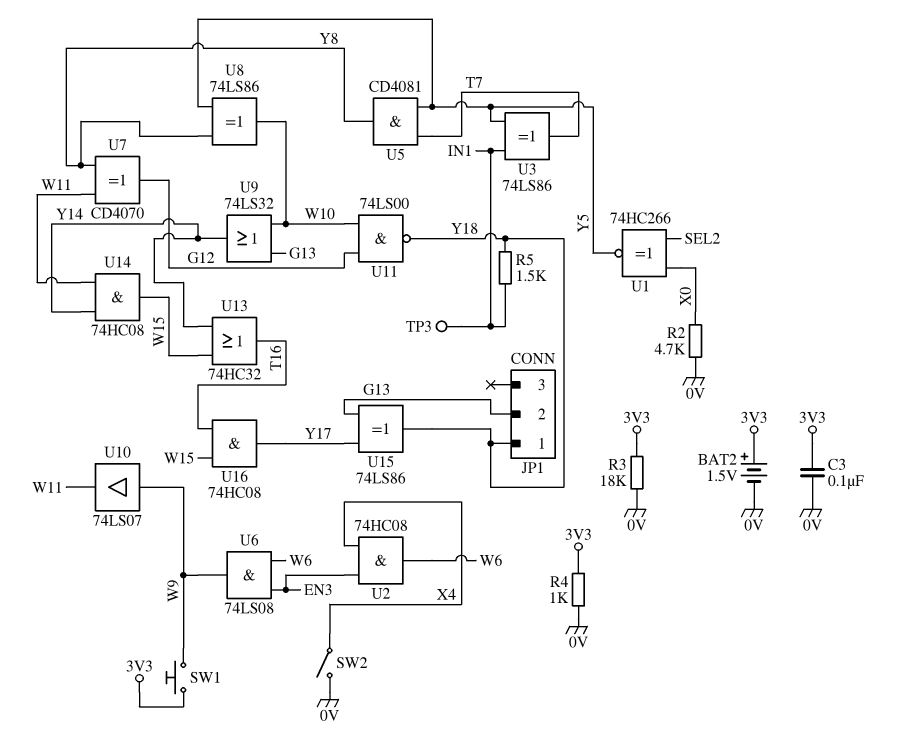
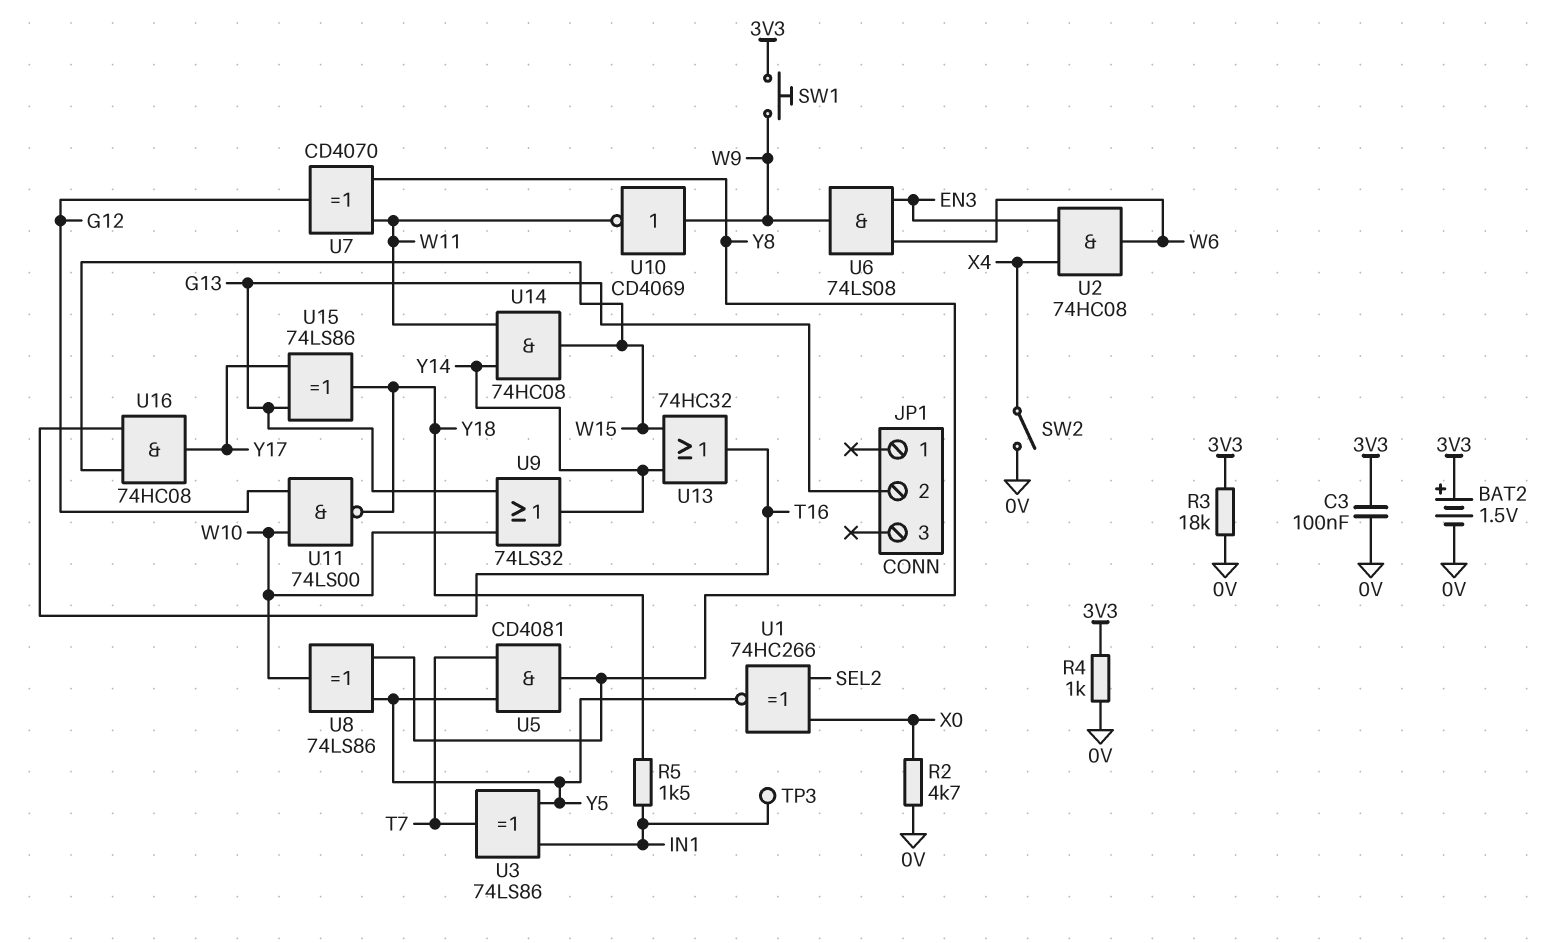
JP1 pin 1: Y18 -> none
U10: buffer 74LS07 (in W9, out W11) -> NOT CD4069 (in W9, out W11)

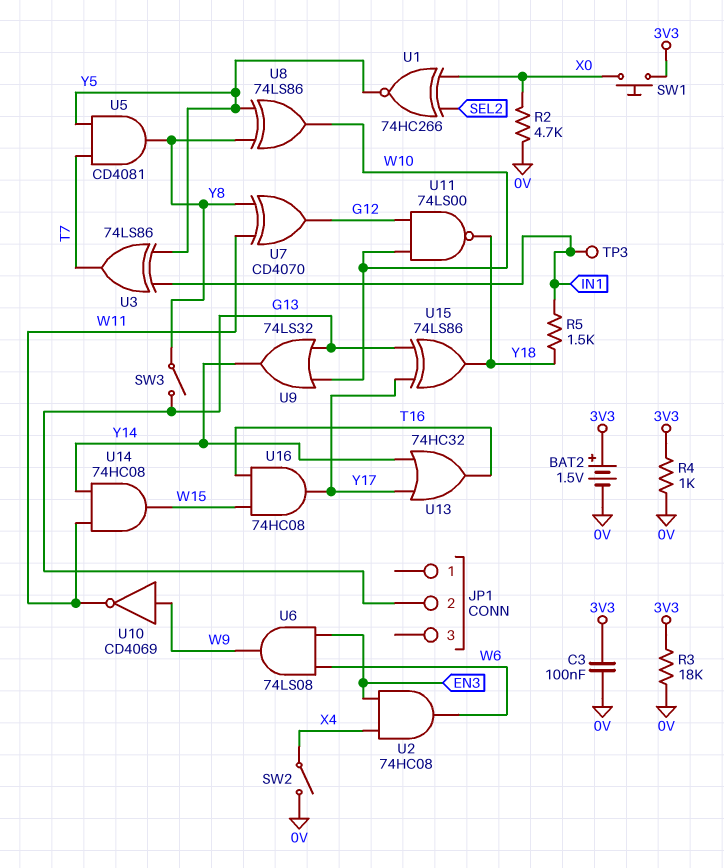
SW1: button (3V3, W9) -> button (3V3, X0)
SW3: none -> switch (G13, Y8)
U13: OR 74HC32 (in W15, in Y14, out T16) -> OR 74HC32 (in Y14, in Y17, out T16)

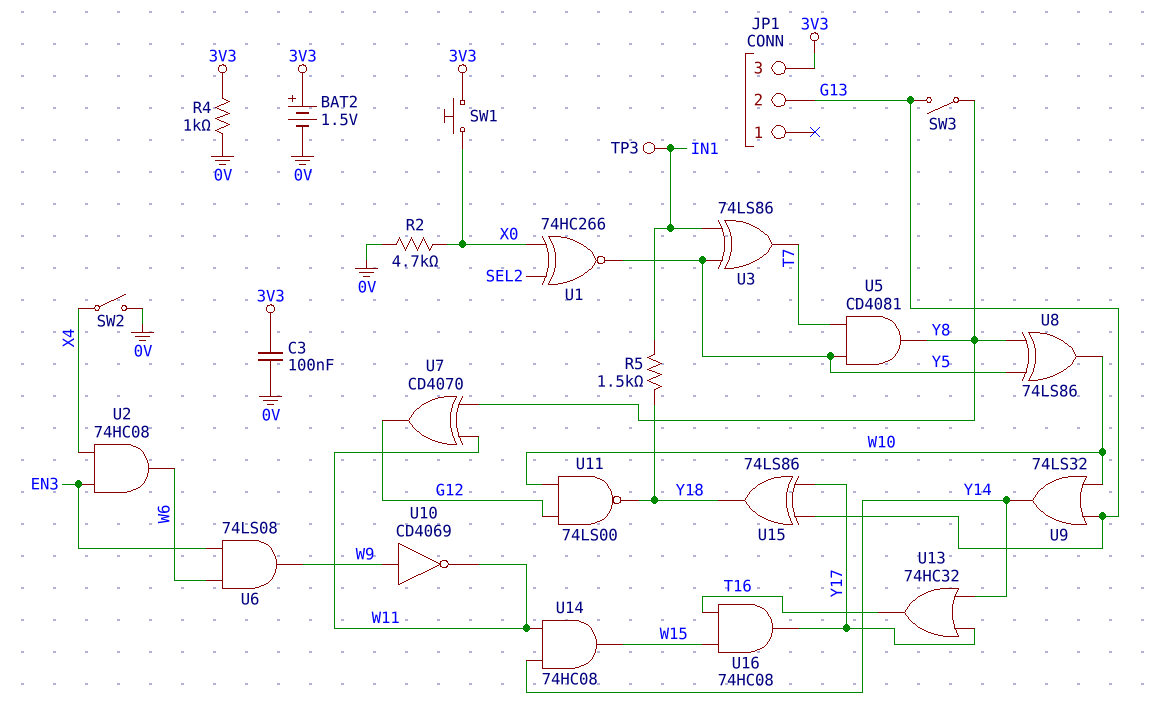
JP1 pin 3: none -> 3V3
R3: 18k (0V, 3V3) -> none

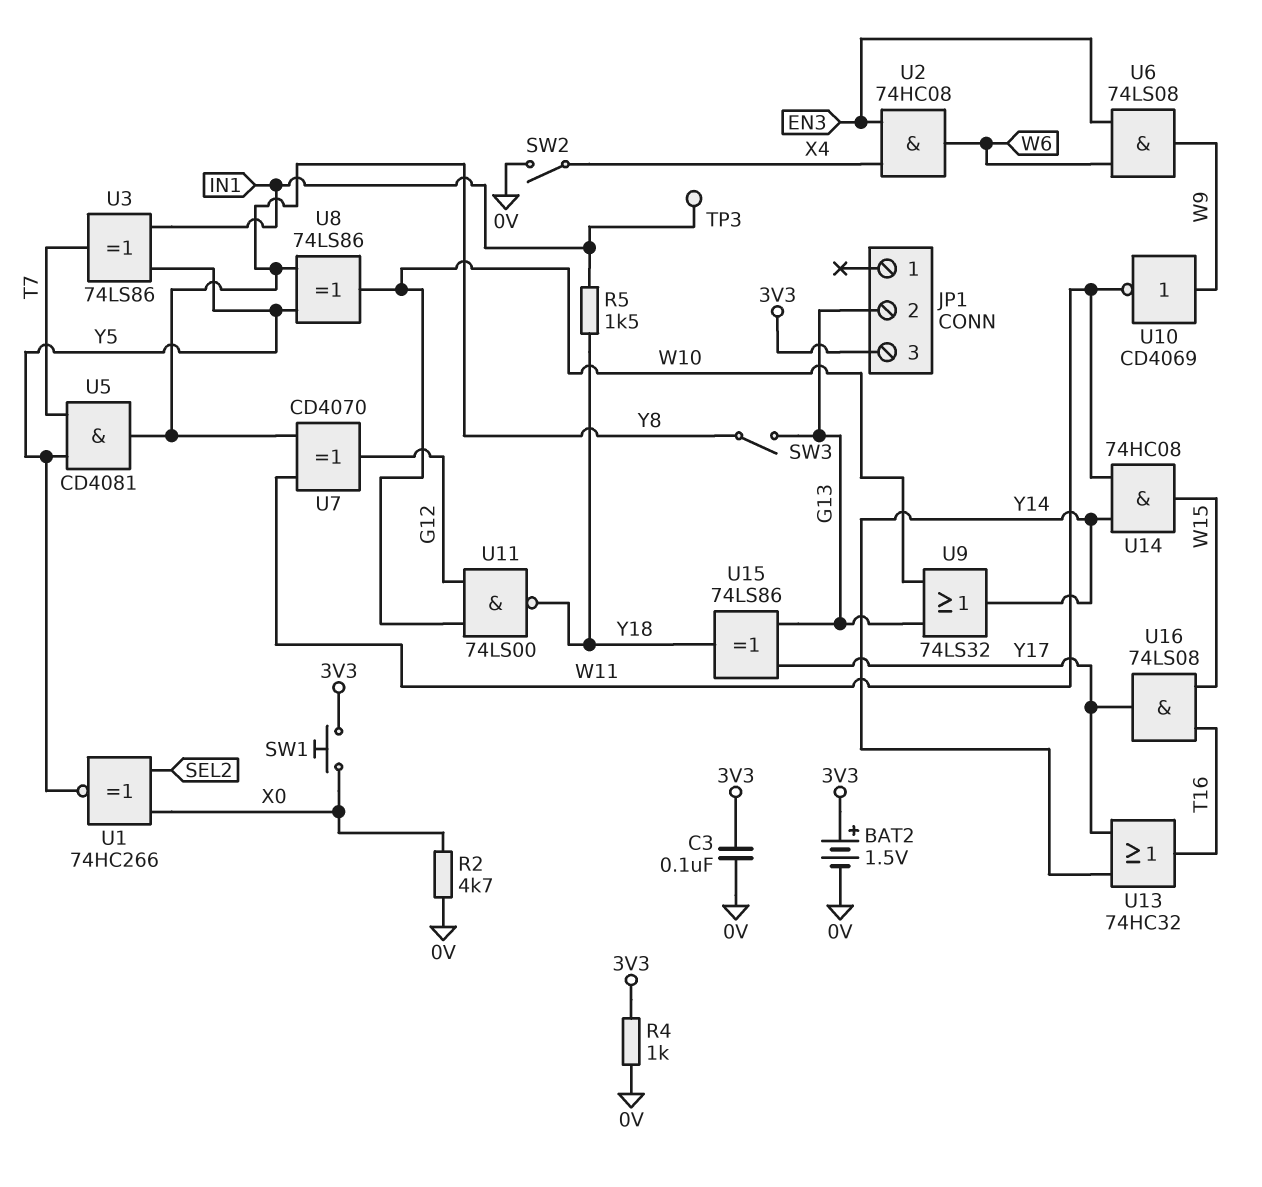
U16: AND 74HC08 (in T16, in W15, out Y17) -> AND 74LS08 (in T16, in W15, out Y17)

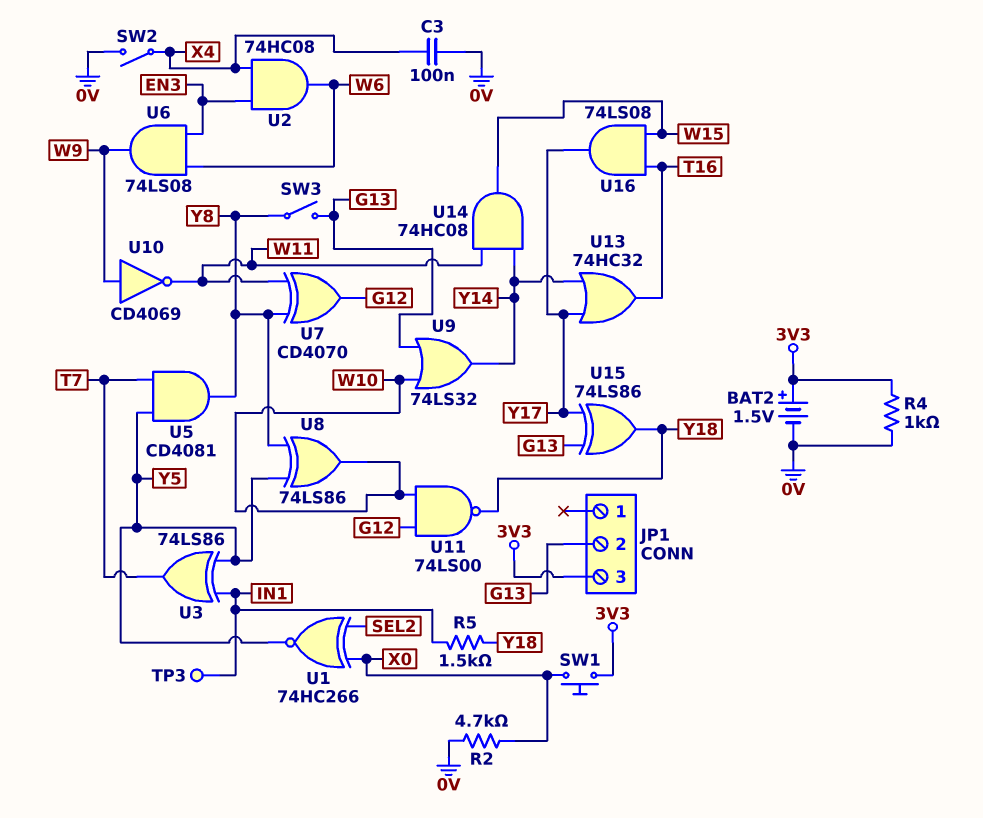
C3: 100nF (0V, 3V3) -> 100nF (0V, X4)

